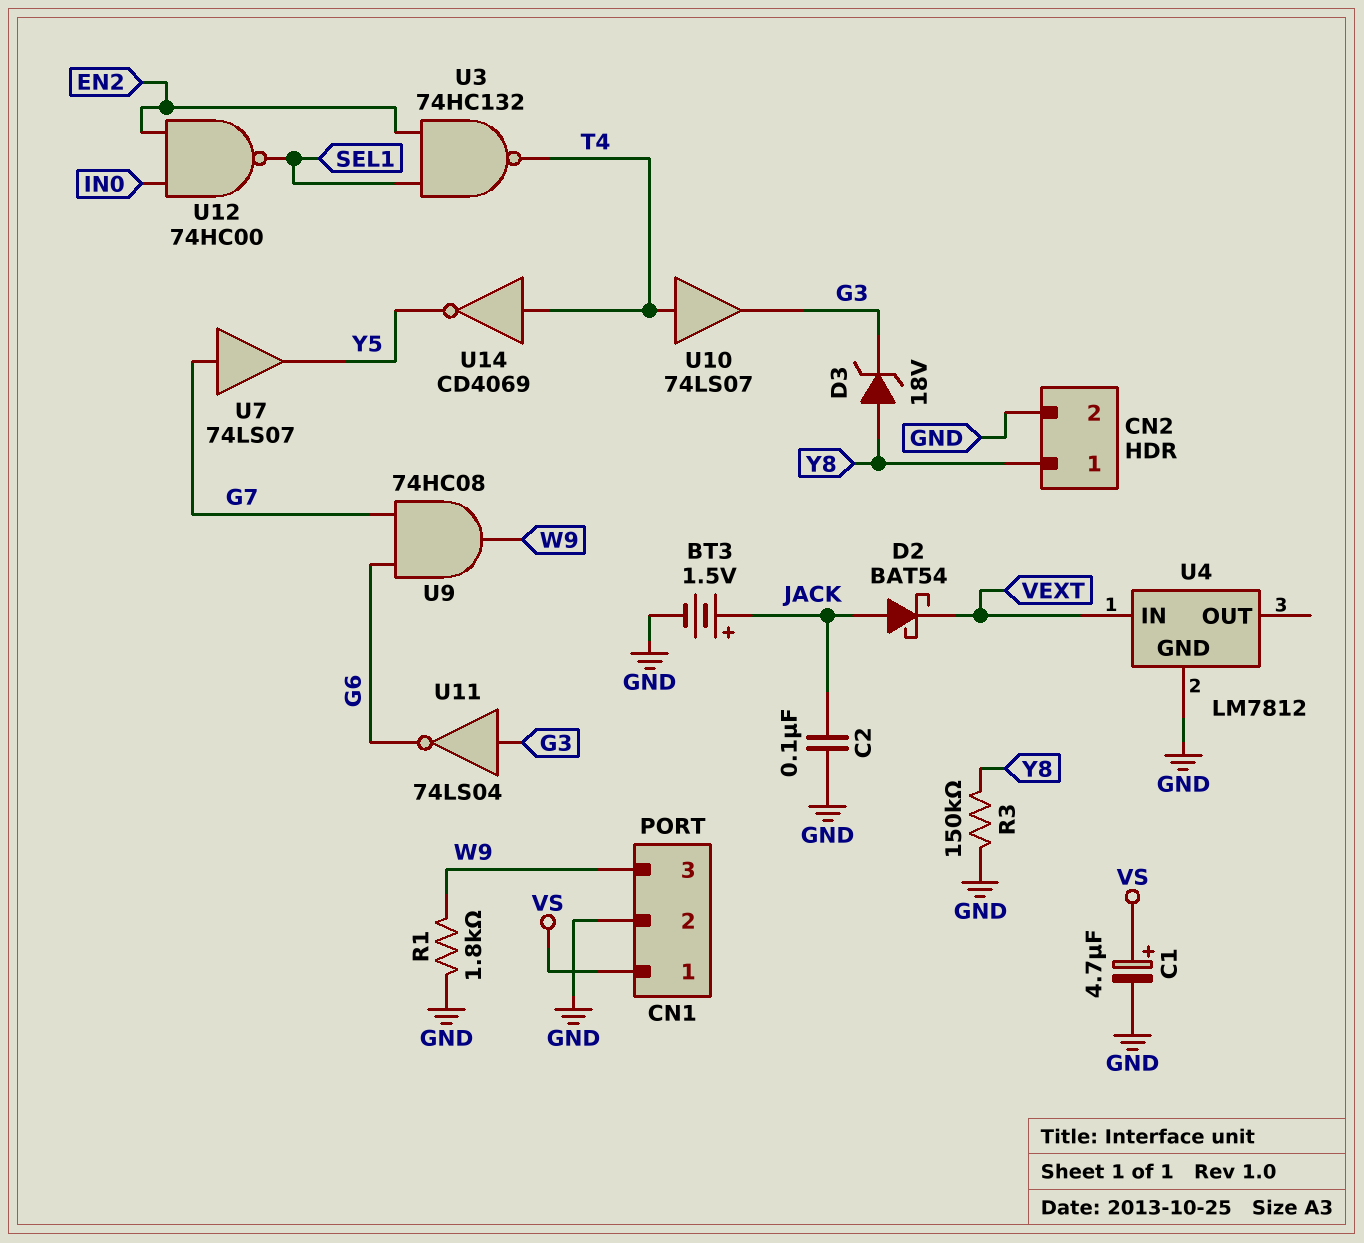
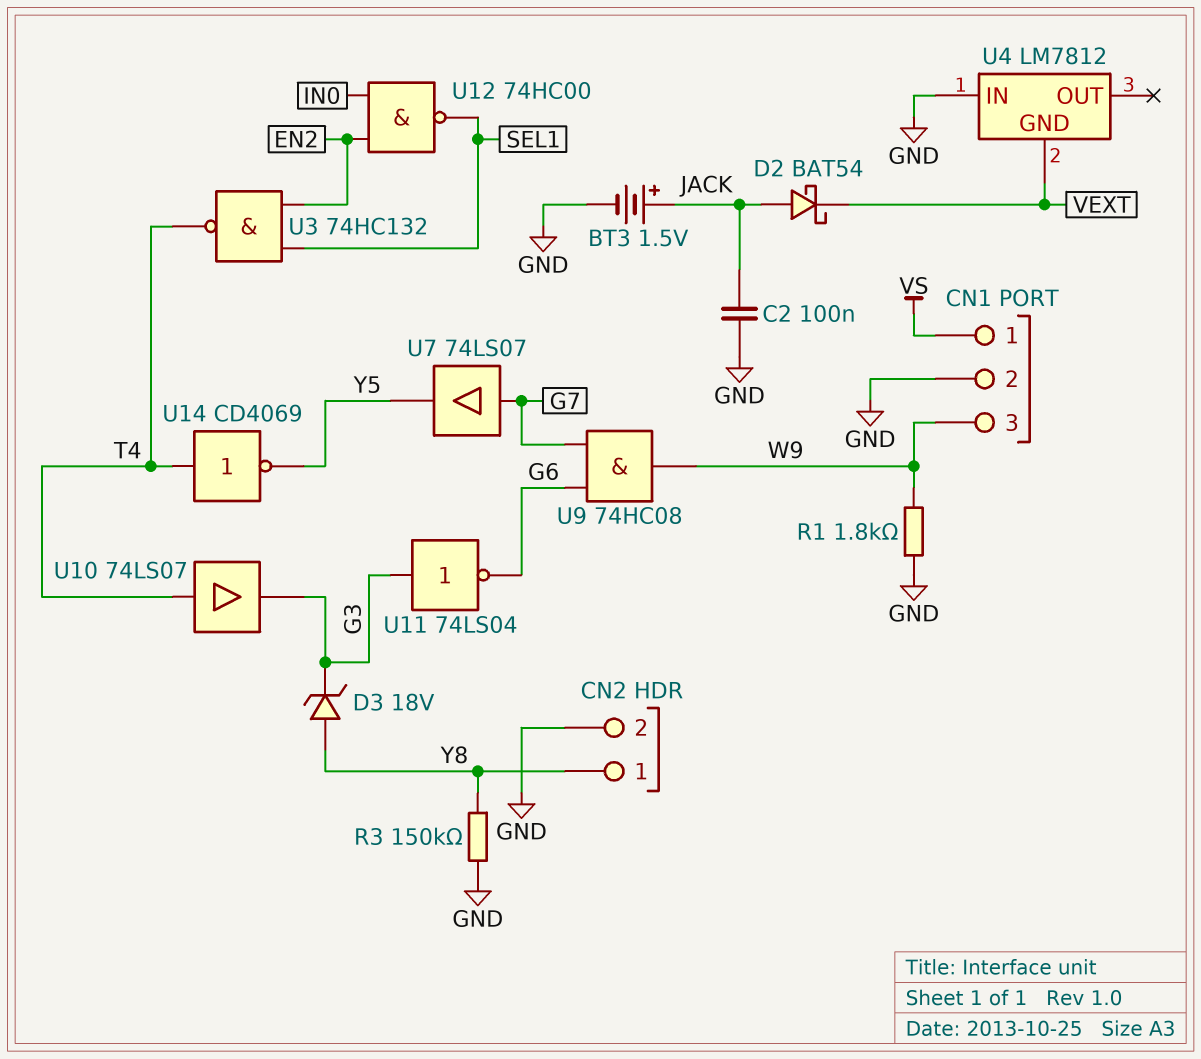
C1: 4.7uF (plus VS, minus GND) -> none
U4 pin GND: GND -> VEXT
U4 pin IN: VEXT -> GND

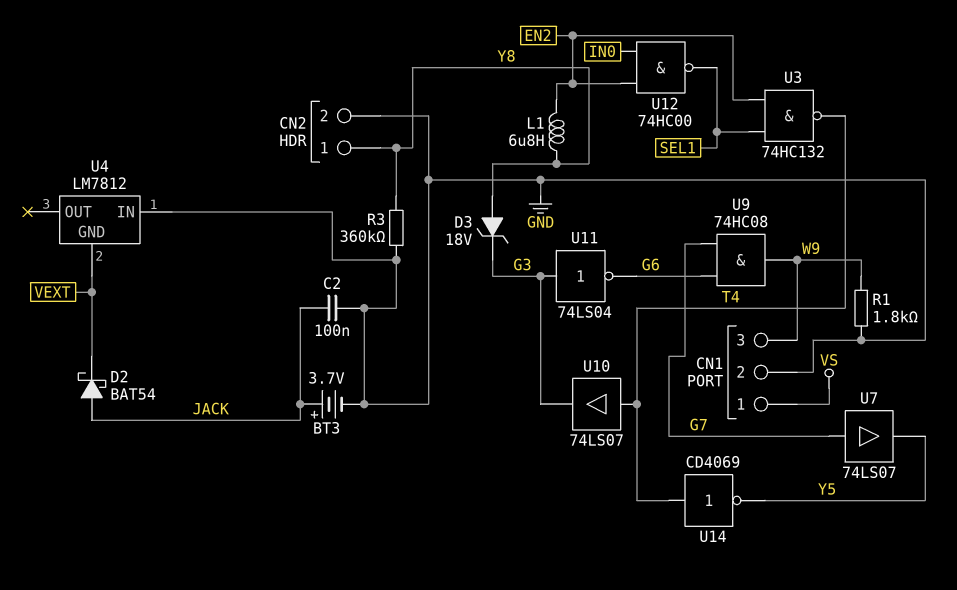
BT3: 1.5V (plus JACK, minus GND) -> 3.7V (plus JACK, minus GND)
L1: none -> 6.8uH (EN2, Y8)
R3: 150k (GND, Y8) -> 360k (GND, Y8)

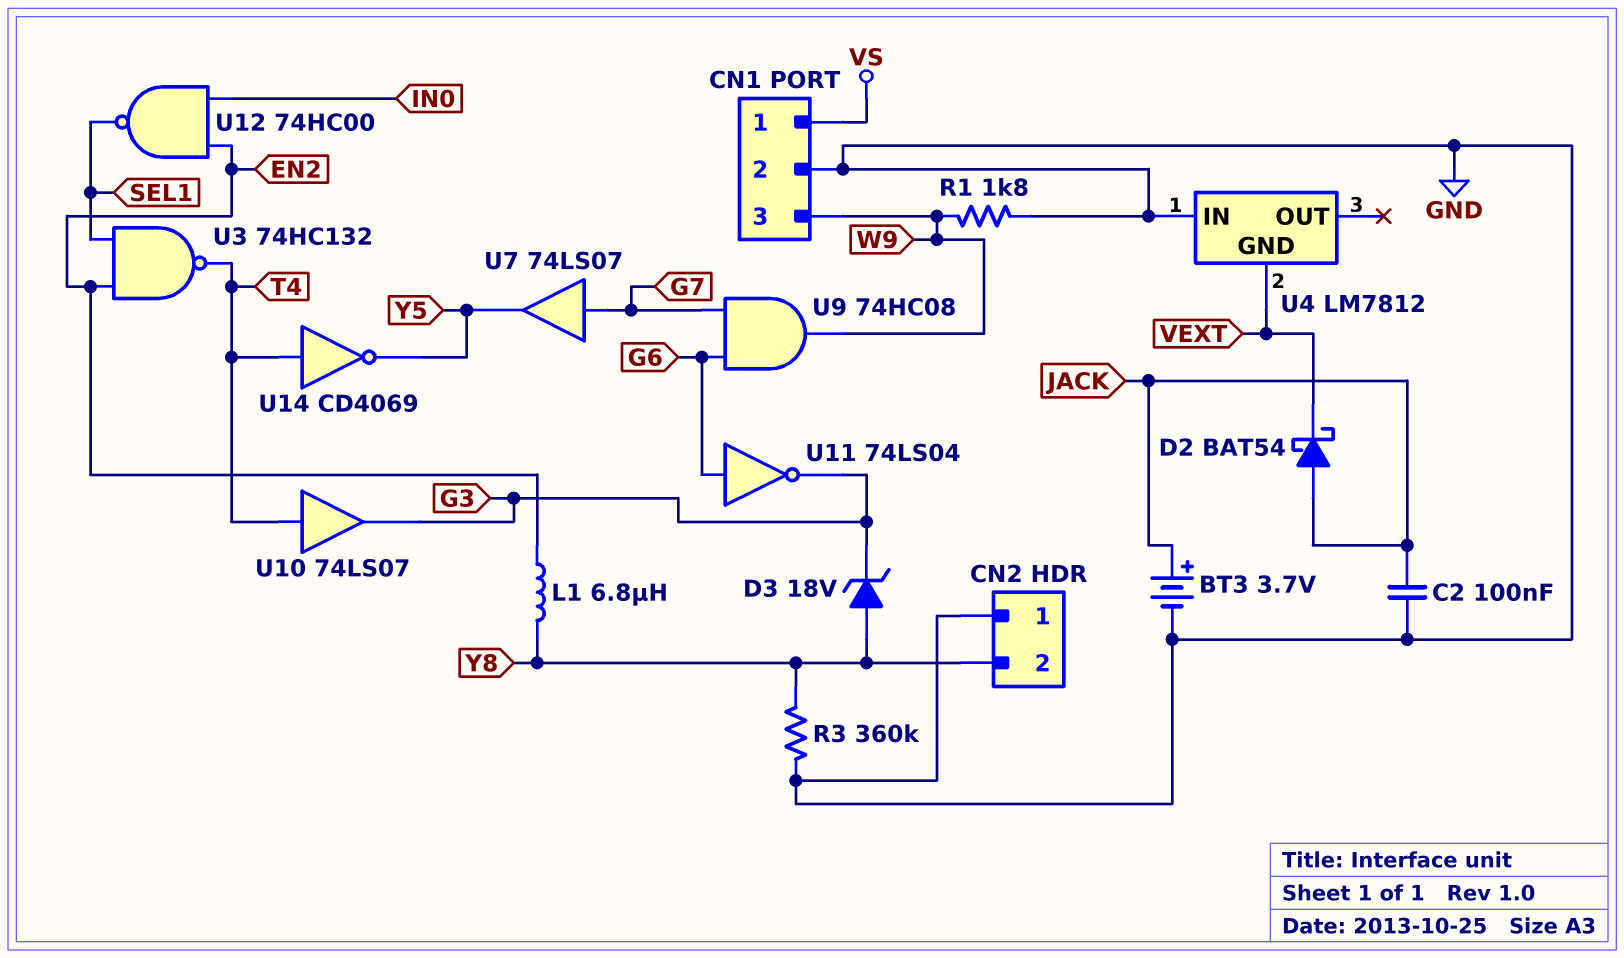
CN2 pin 1: Y8 -> GND
CN2 pin 2: GND -> Y8
U11: NOT 74LS04 (in G3, out G6) -> NOT 74LS04 (in G6, out G3)

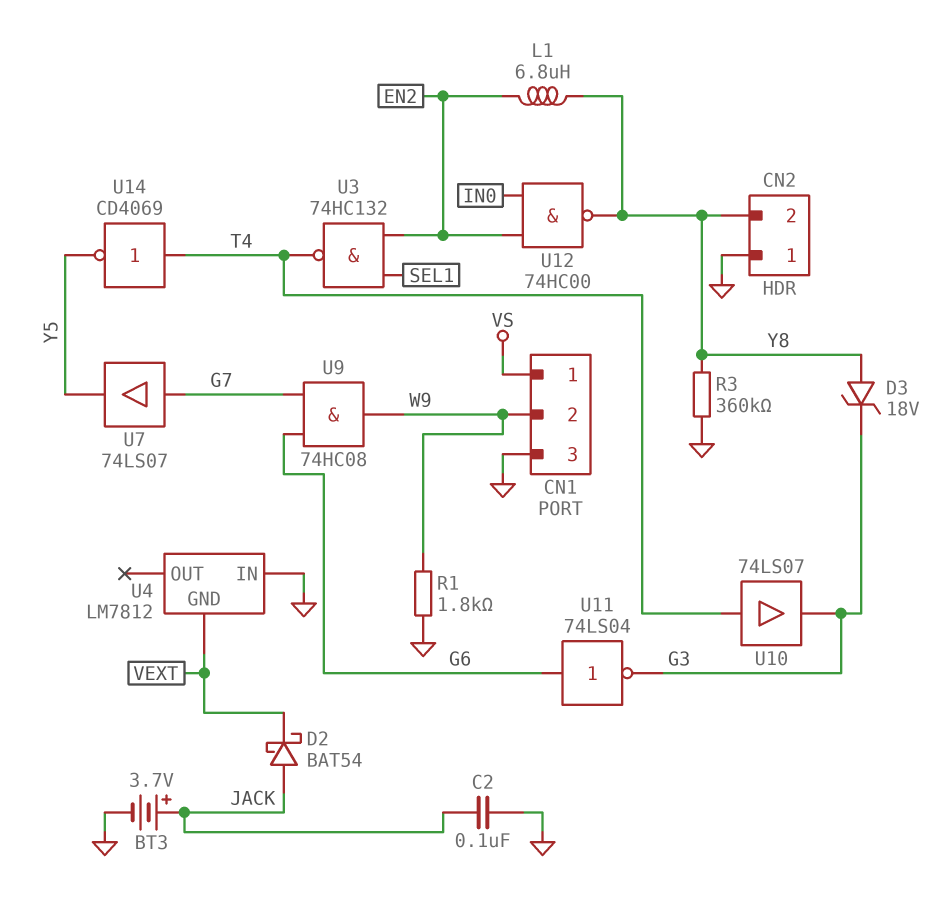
CN1 pin 2: GND -> W9
CN1 pin 3: W9 -> GND
U12: NAND 74HC00 (in EN2, in IN0, out SEL1) -> NAND 74HC00 (in EN2, in IN0, out Y8)

